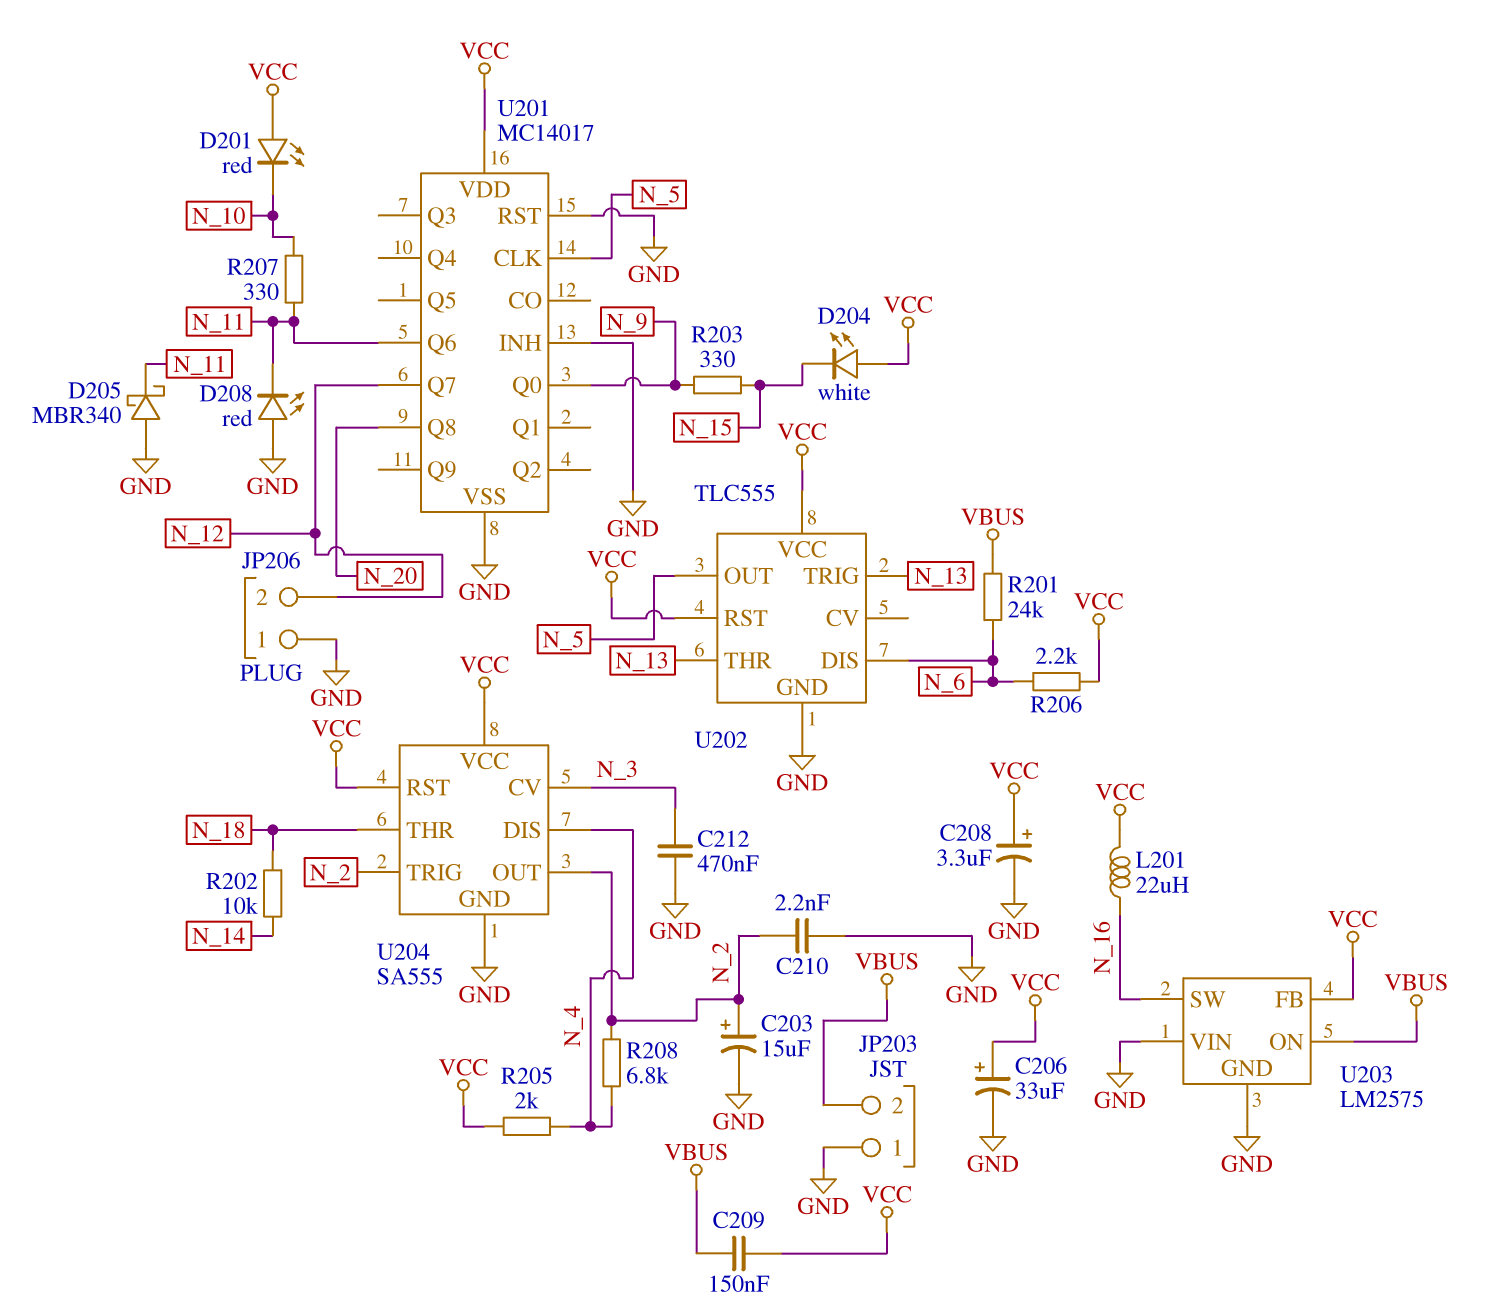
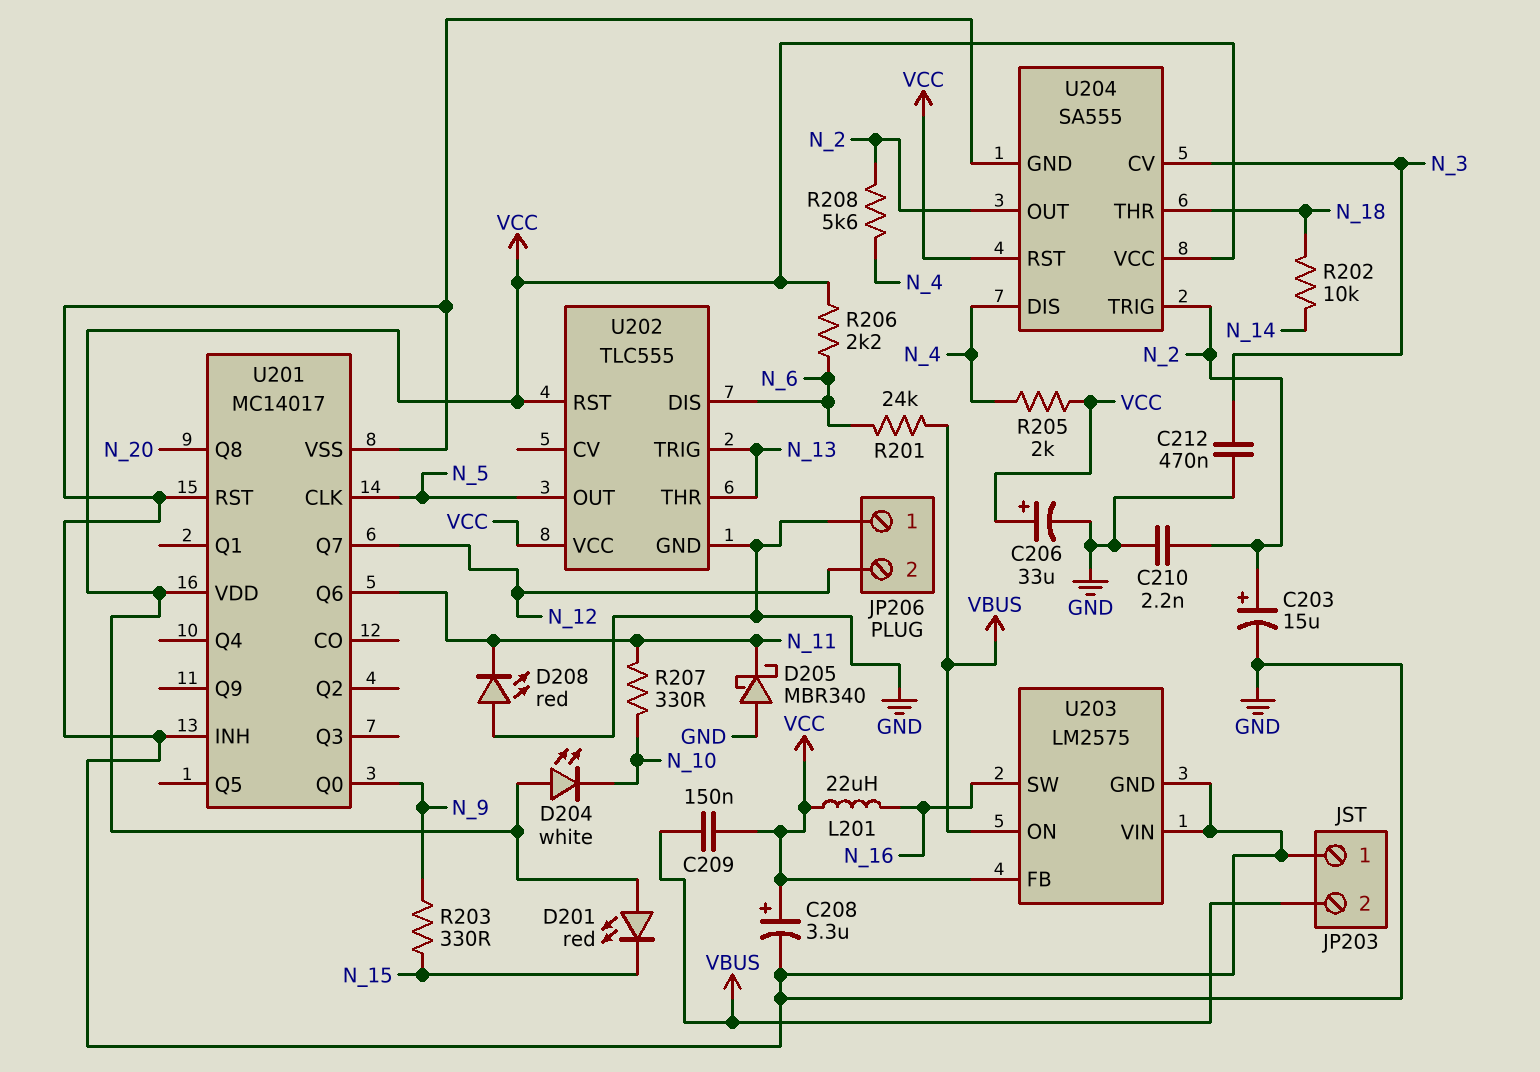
D201: LED red (A VCC, K N_10) -> LED red (A VCC, K N_15)
D204: LED white (A VCC, K N_15) -> LED white (A VCC, K N_10)
R208: 6.8k (N_2, N_4) -> 5.6k (N_2, N_4)

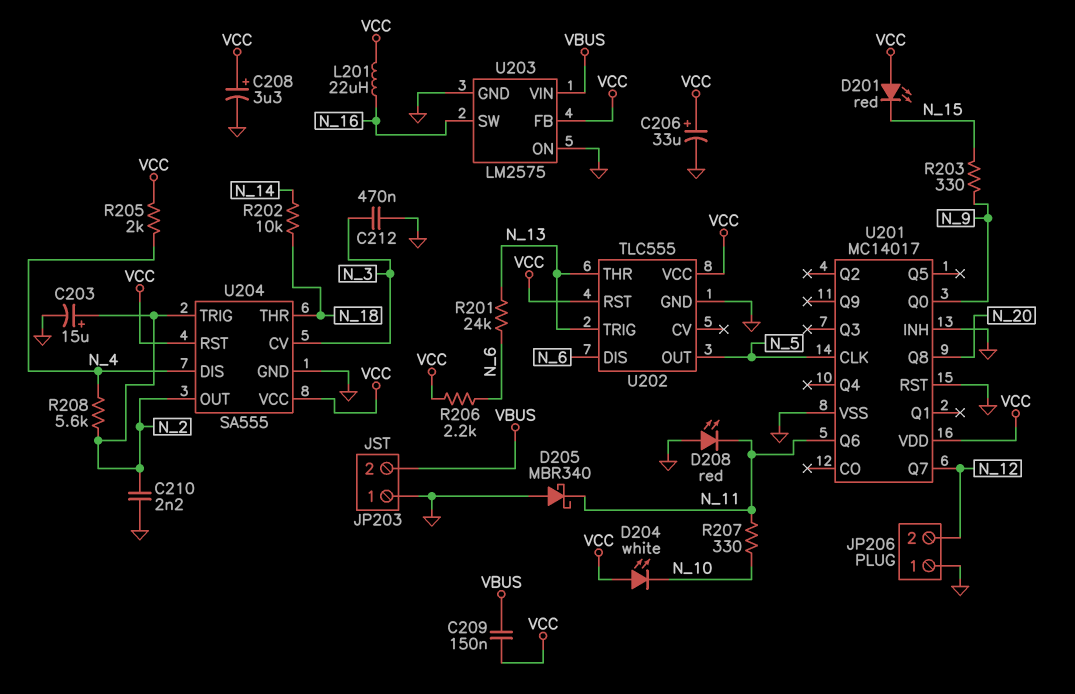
R201: 24k (N_6, VBUS) -> 24k (N_6, N_13)
U203 pin ON: VBUS -> GND
U203 pin VIN: GND -> VBUS

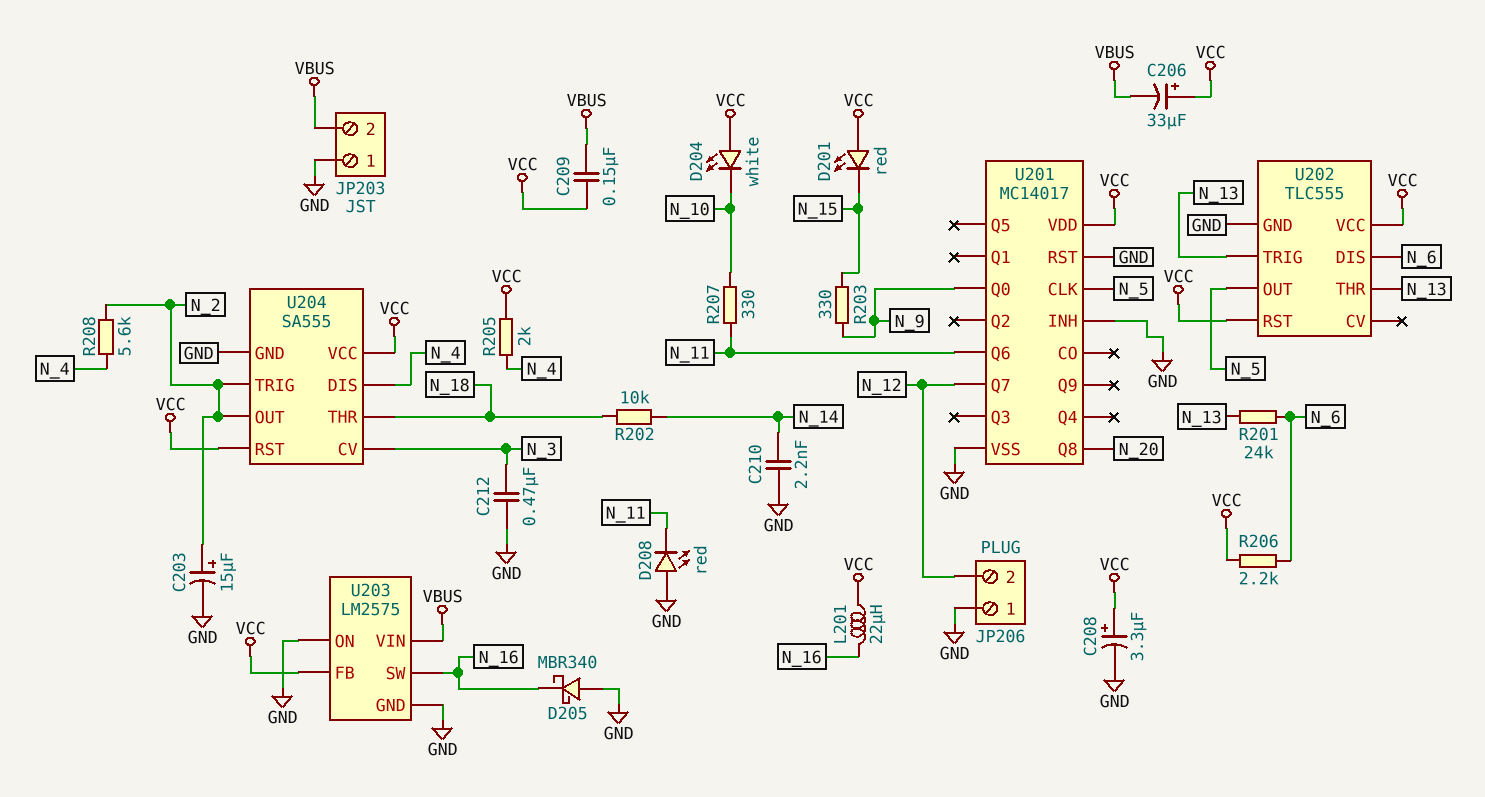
C206: 33uF (plus VCC, minus GND) -> 33uF (plus VCC, minus VBUS)
C210: 2.2nF (GND, N_2) -> 2.2nF (GND, N_14)
D205: schottky MBR340 (A GND, K N_11) -> schottky MBR340 (A GND, K N_16)

